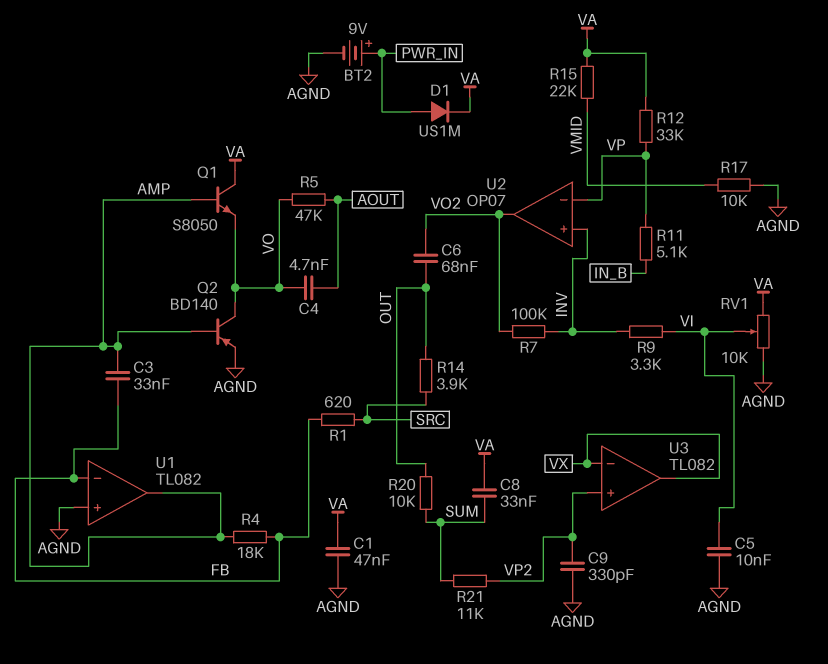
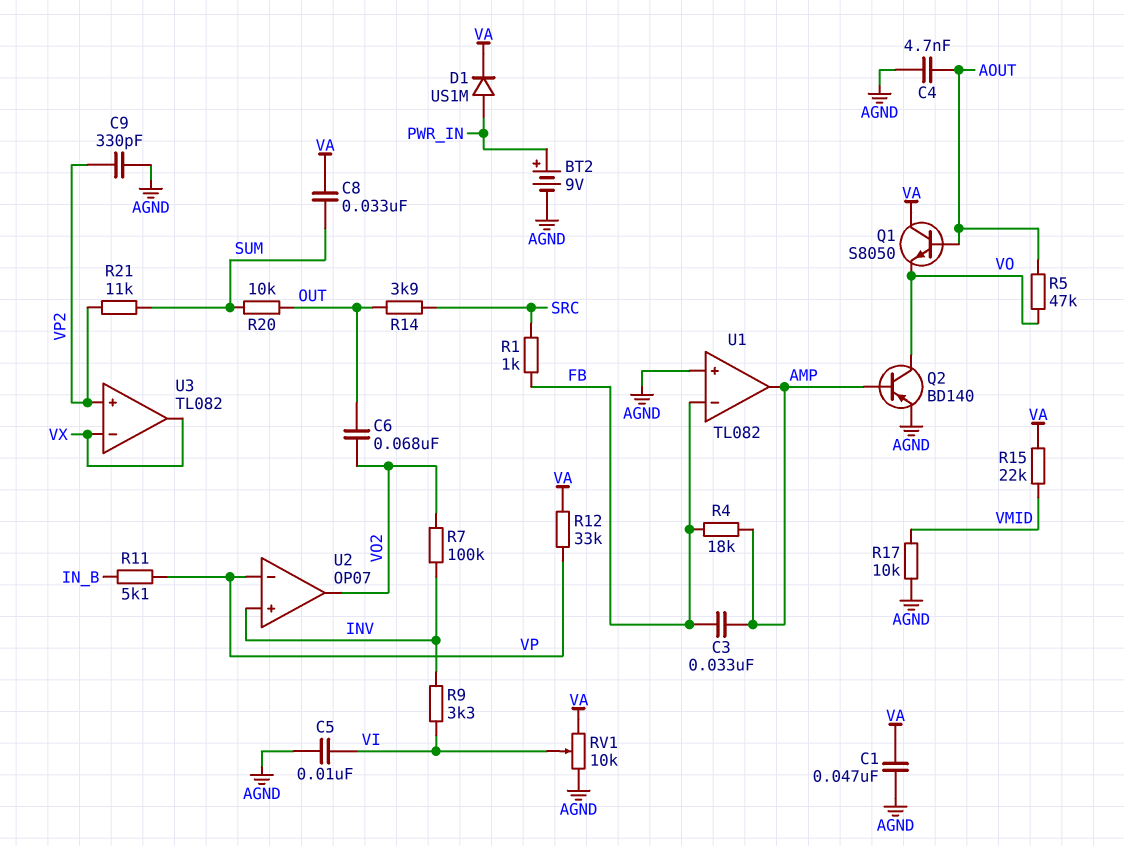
C4: 4.7nF (AOUT, VO) -> 4.7nF (AGND, AOUT)
Q1: NPN S8050 (B AMP, C VA, E VO) -> NPN S8050 (B AOUT, C VA, E VO)
R1: 620 (FB, SRC) -> 1k (FB, SRC)

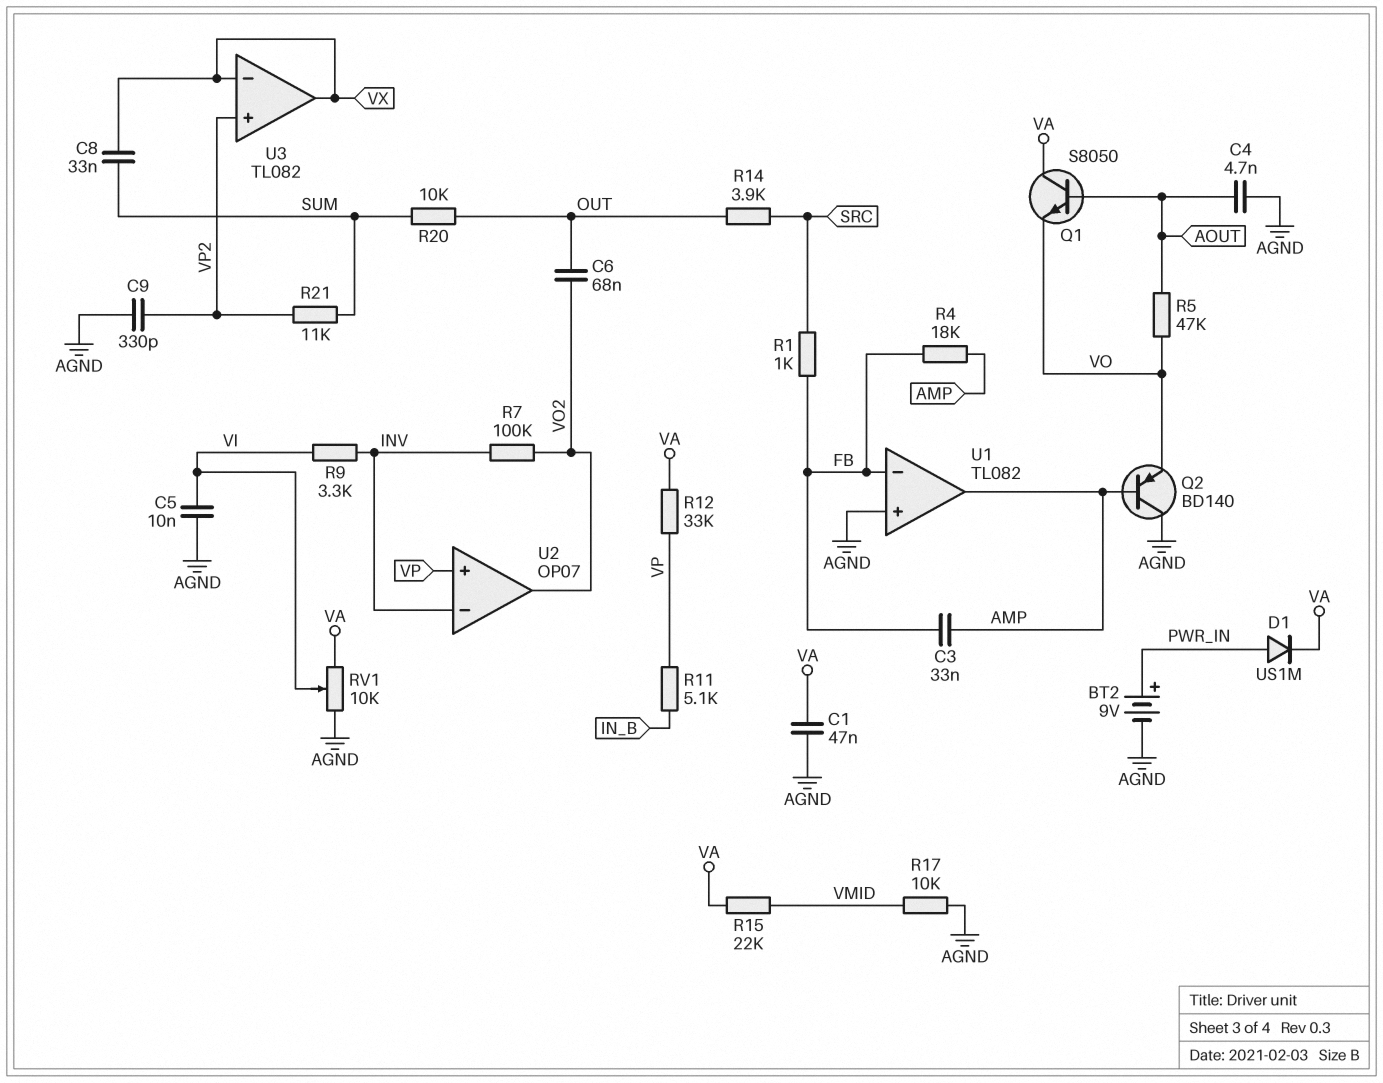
C8: 33nF (SUM, VA) -> 33nF (SUM, VX)
Q2: PNP BD140 (B AMP, C VO, E AGND) -> PNP BD140 (B AMP, C AGND, E VO)
U2 pin in+: INV -> VP
U2 pin in-: VP -> INV

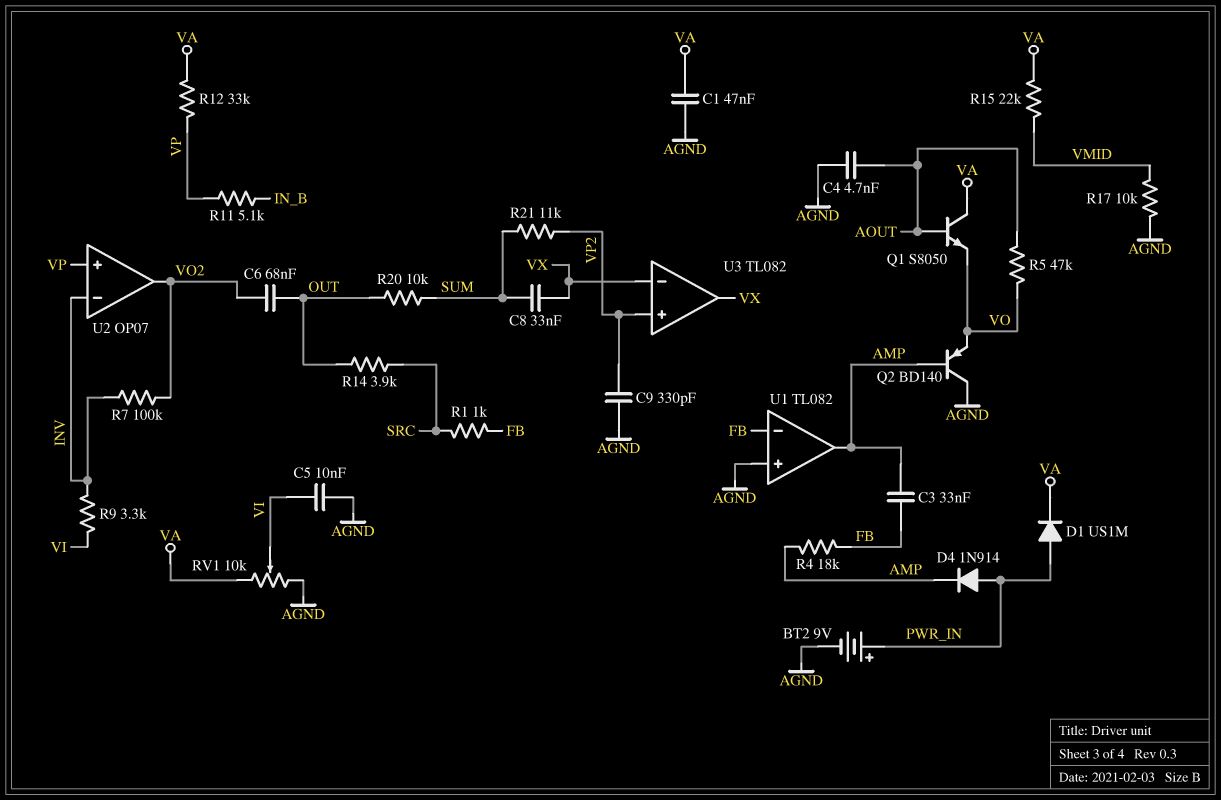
D4: none -> diode 1N914 (A PWR_IN, K AMP)

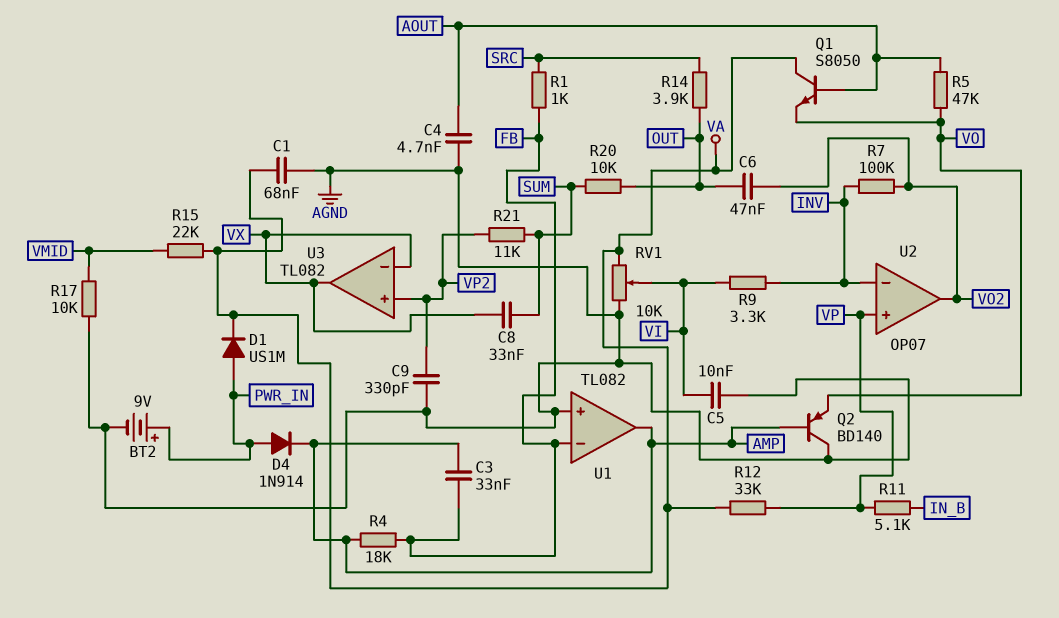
C1: 47nF (AGND, VA) -> 68nF (AGND, VA)
C6: 68nF (OUT, VO2) -> 47nF (OUT, VO2)

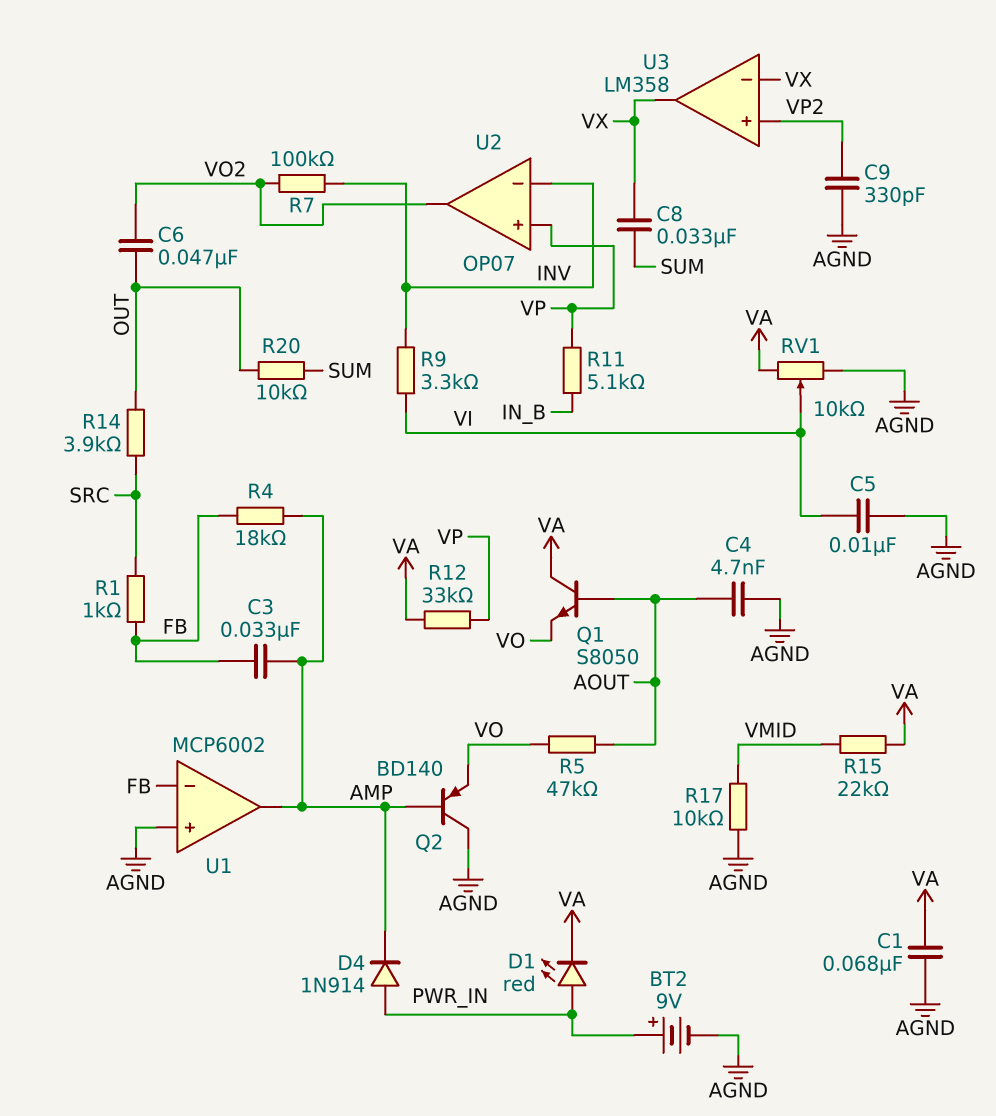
D1: diode US1M (A PWR_IN, K VA) -> LED red (A PWR_IN, K VA)
R21: 11k (SUM, VP2) -> none
U1: TL082 -> MCP6002
U3: TL082 -> LM358

